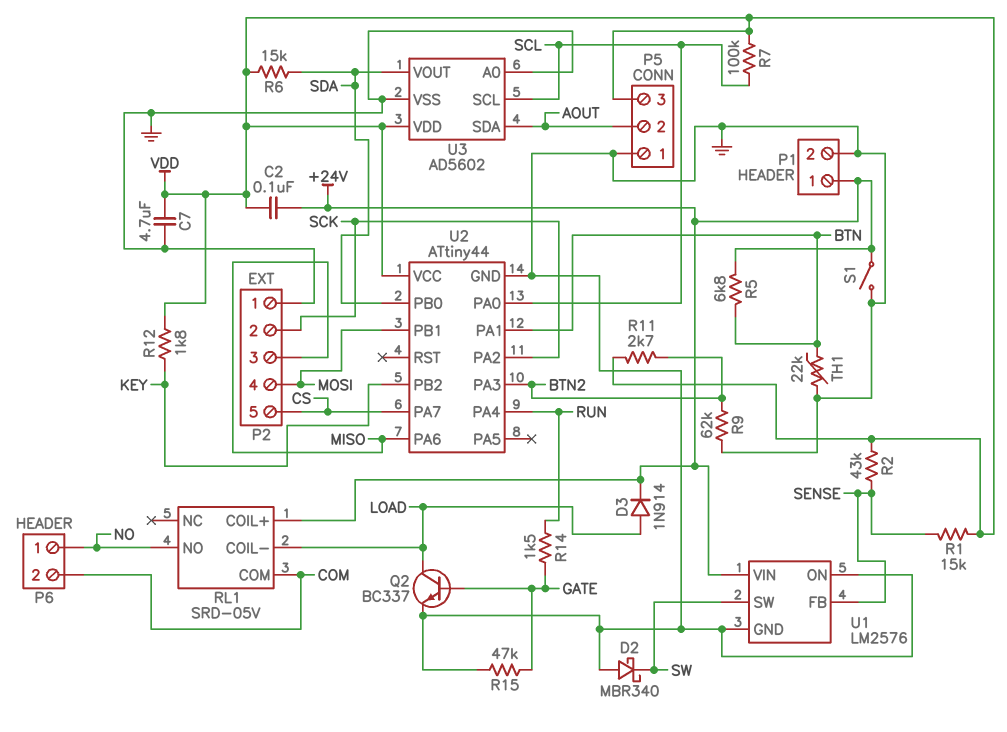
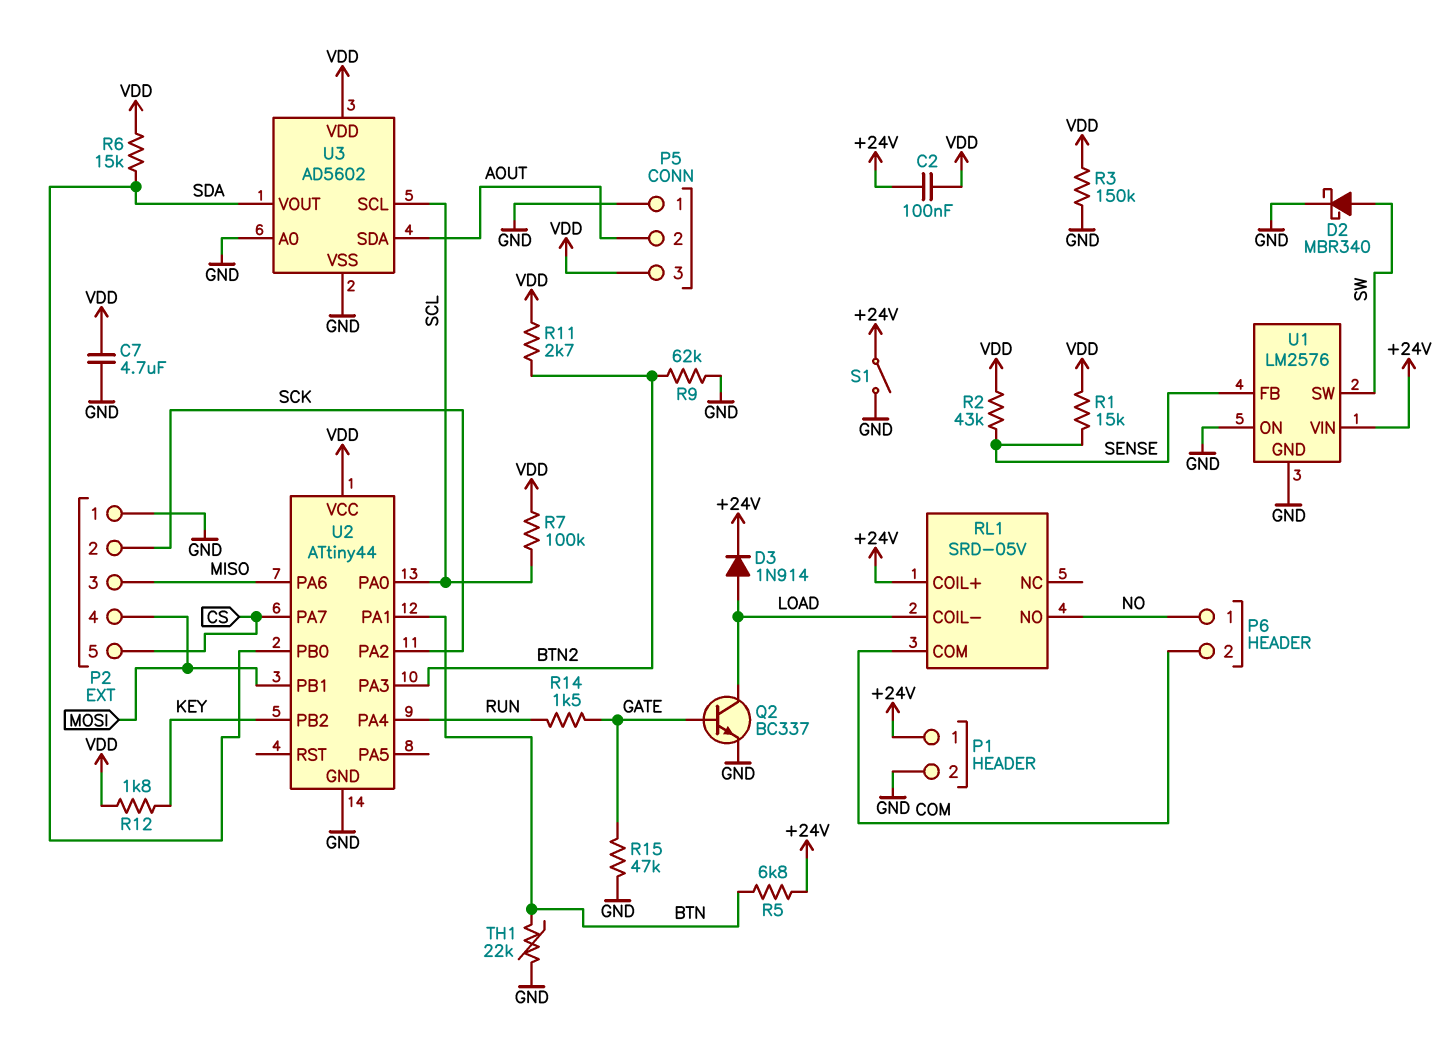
D2: schottky MBR340 (A GND, K SW) -> schottky MBR340 (A SW, K GND)
R3: none -> 150k (GND, VDD)

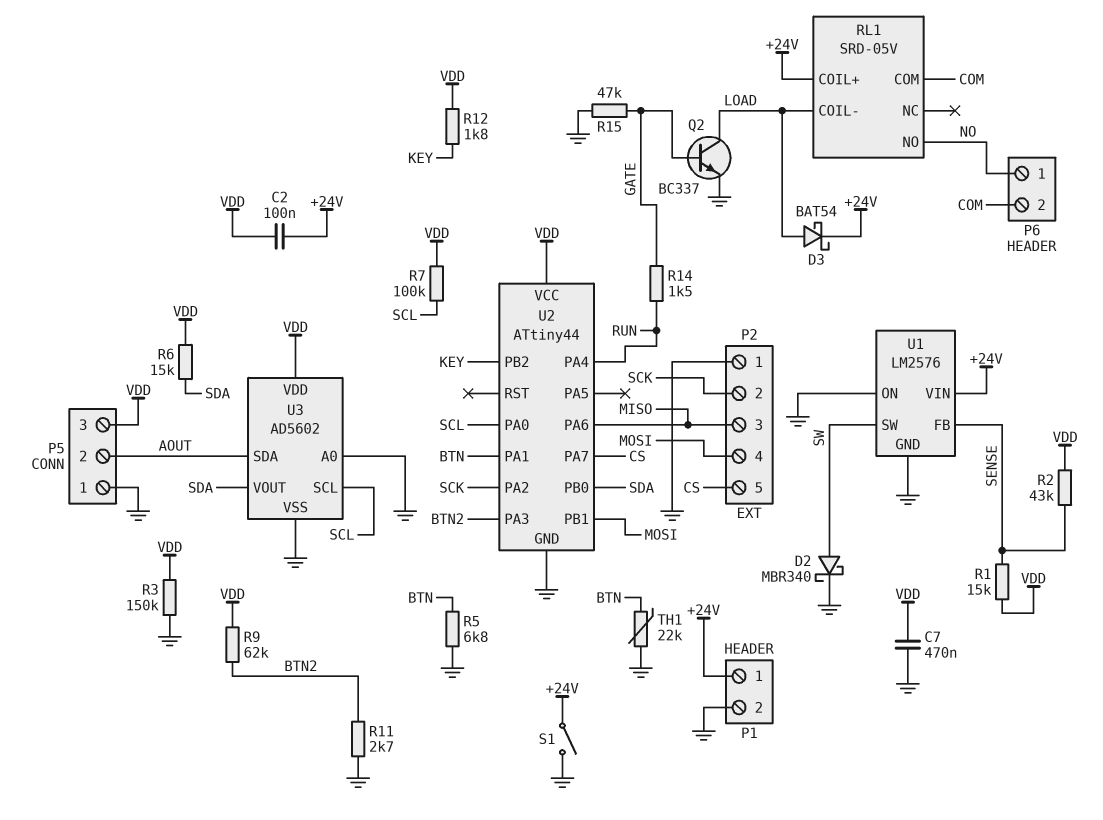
C7: 4.7uF (GND, VDD) -> 470nF (GND, VDD)
D3: diode 1N914 (A LOAD, K +24V) -> schottky BAT54 (A LOAD, K +24V)
R5: 6.8k (+24V, BTN) -> 6.8k (BTN, GND)
R9: 62k (BTN2, GND) -> 62k (BTN2, VDD)
R11: 2.7k (BTN2, VDD) -> 2.7k (BTN2, GND)

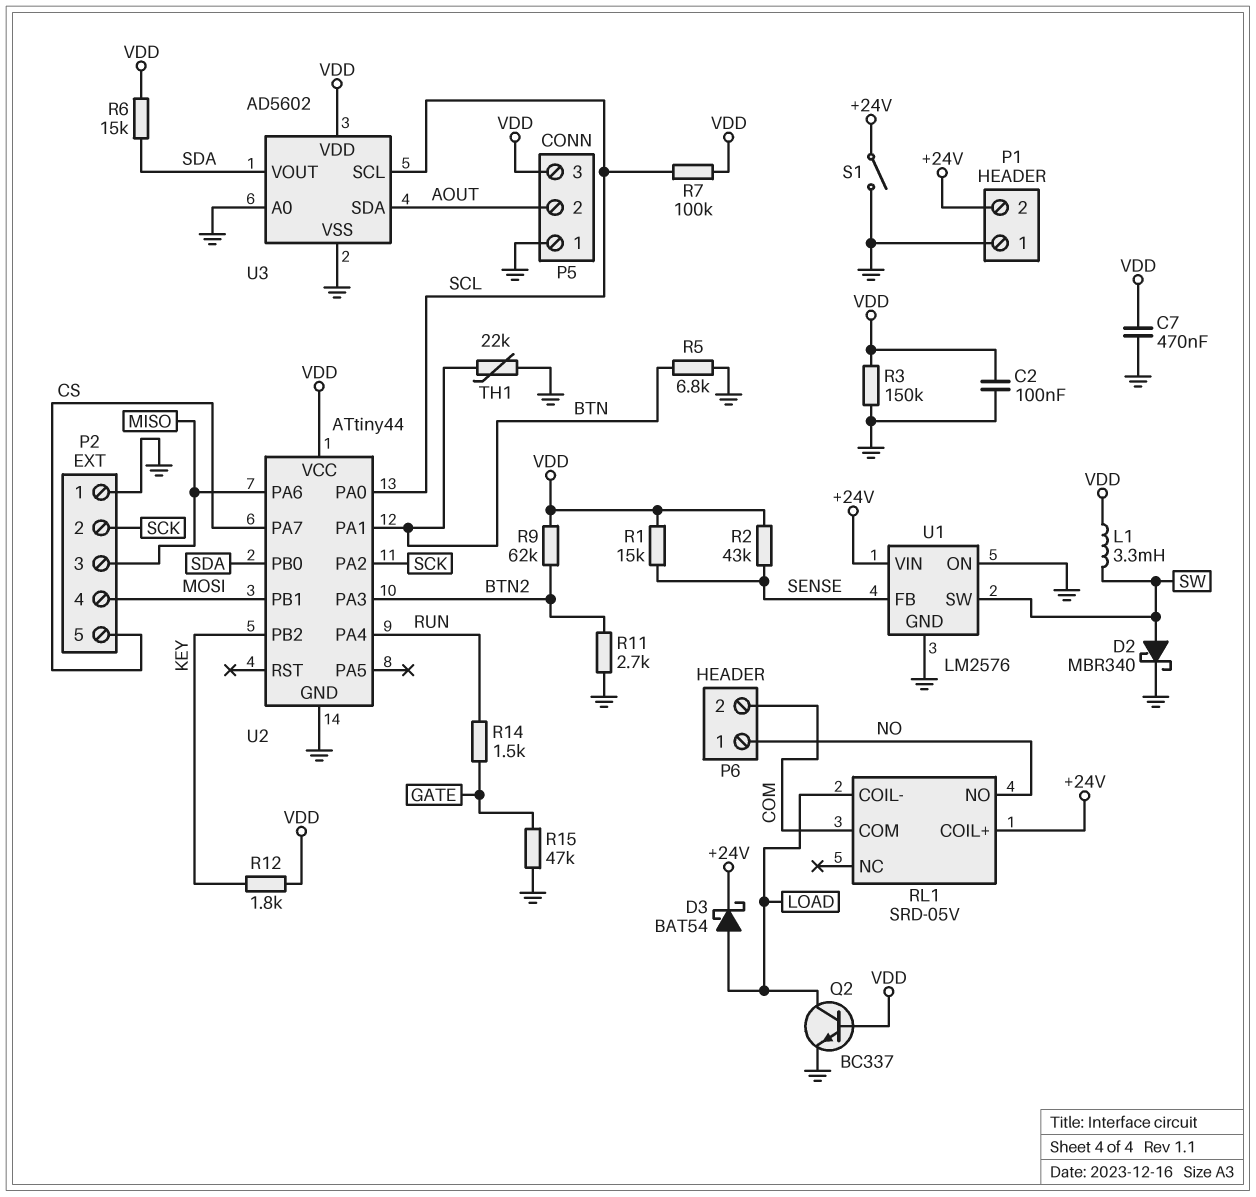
C2: 100nF (+24V, VDD) -> 100nF (GND, VDD)
L1: none -> 3.3mH (SW, VDD)
P1 pin 1: +24V -> GND
P1 pin 2: GND -> +24V
Q2: NPN BC337 (B GATE, C LOAD, E GND) -> NPN BC337 (B VDD, C LOAD, E GND)

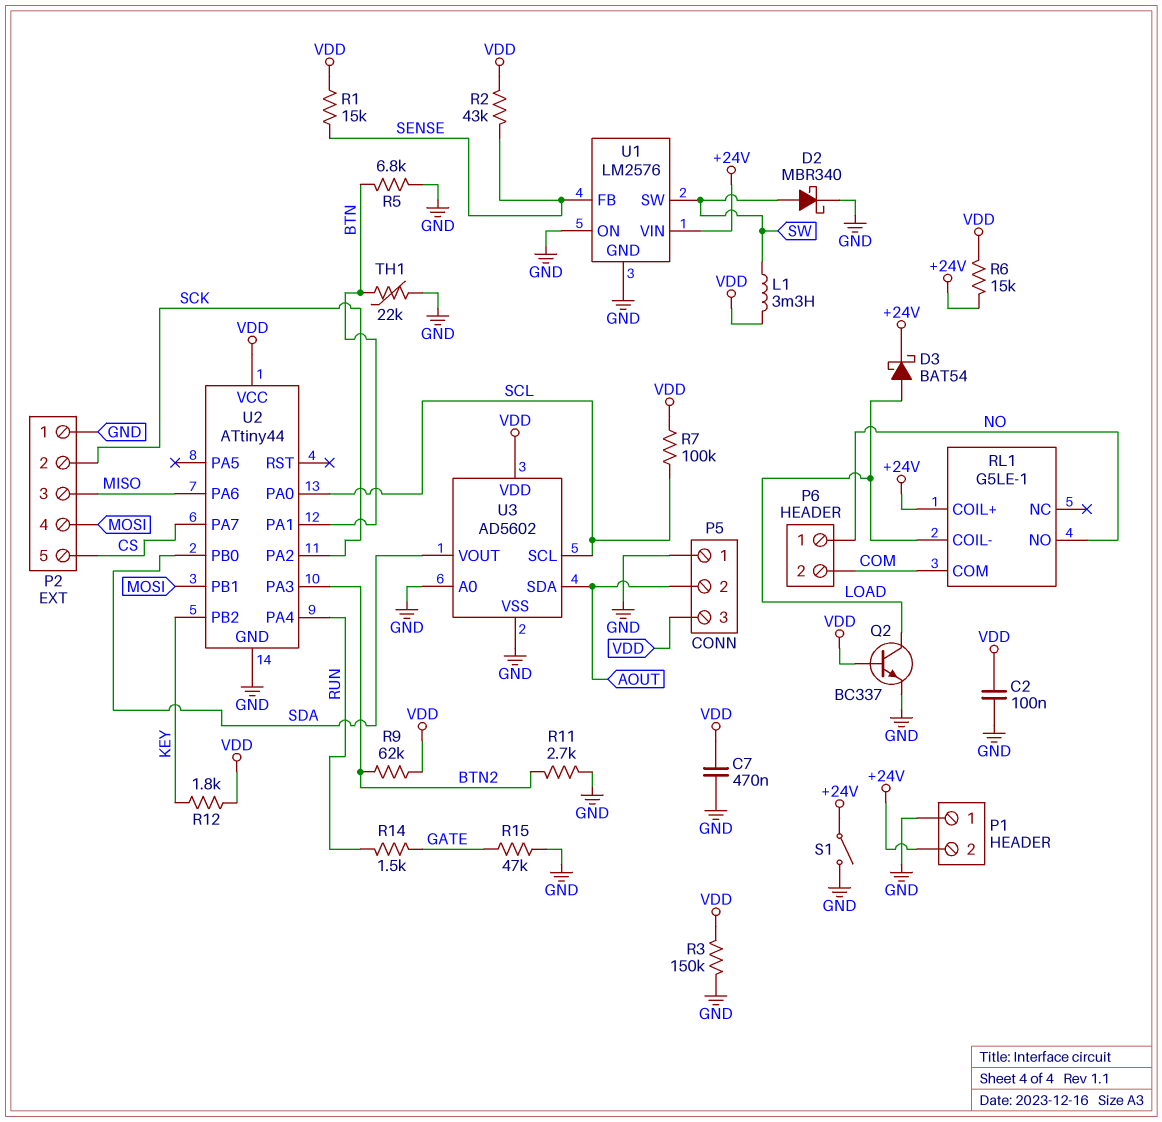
R6: 15k (SDA, VDD) -> 15k (+24V, VDD)
RL1: SRD-05V -> G5LE-1

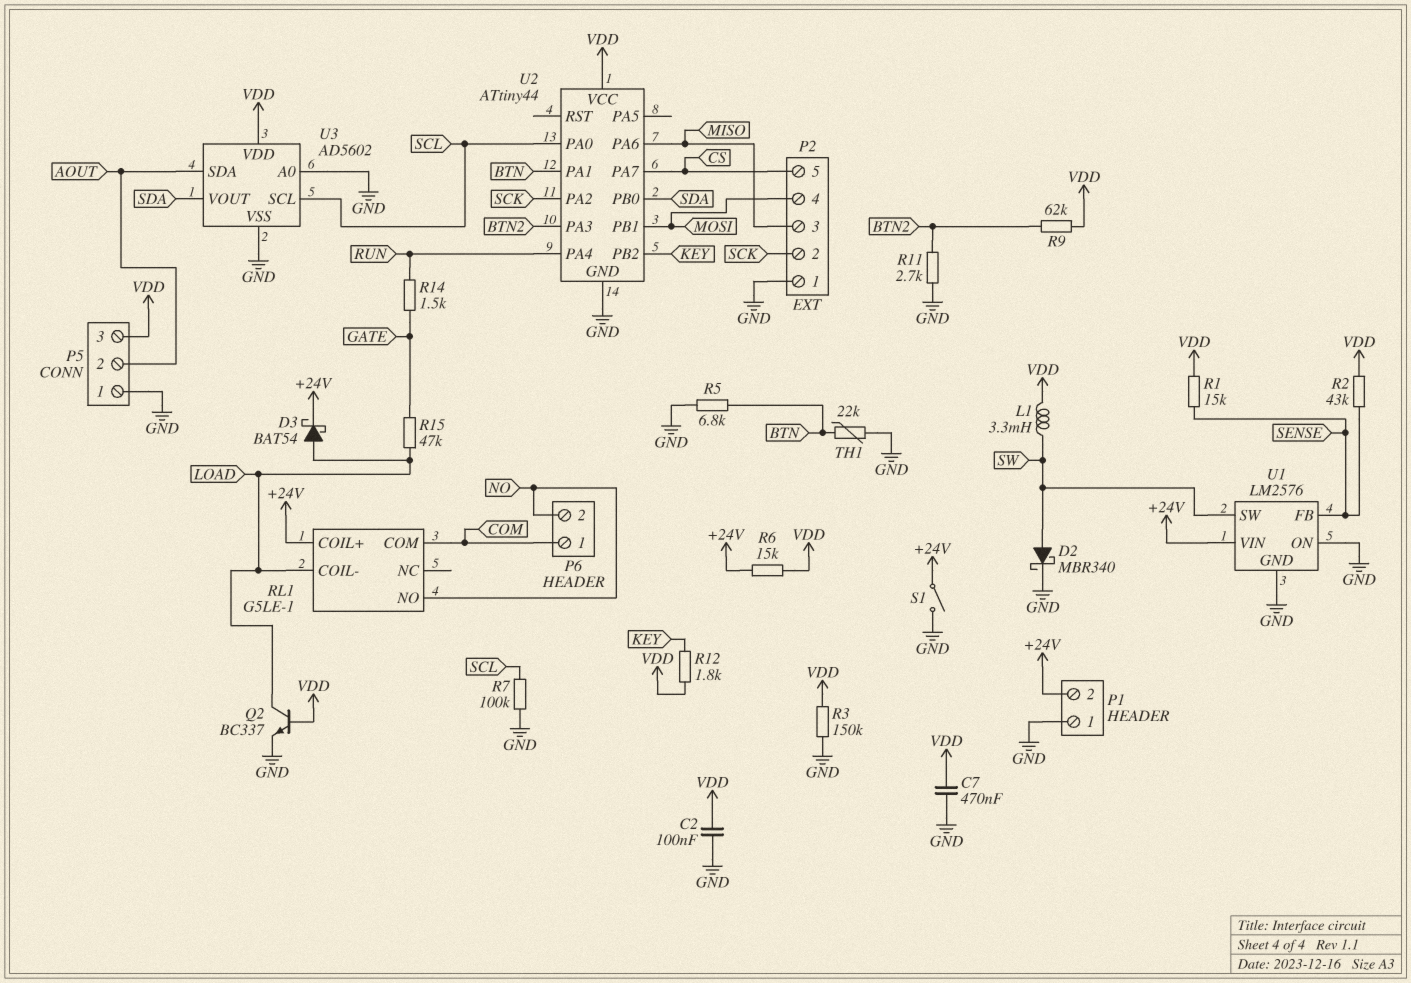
P6 pin 1: NO -> COM
P6 pin 2: COM -> NO
R7: 100k (SCL, VDD) -> 100k (GND, SCL)
R15: 47k (GATE, GND) -> 47k (GATE, LOAD)

